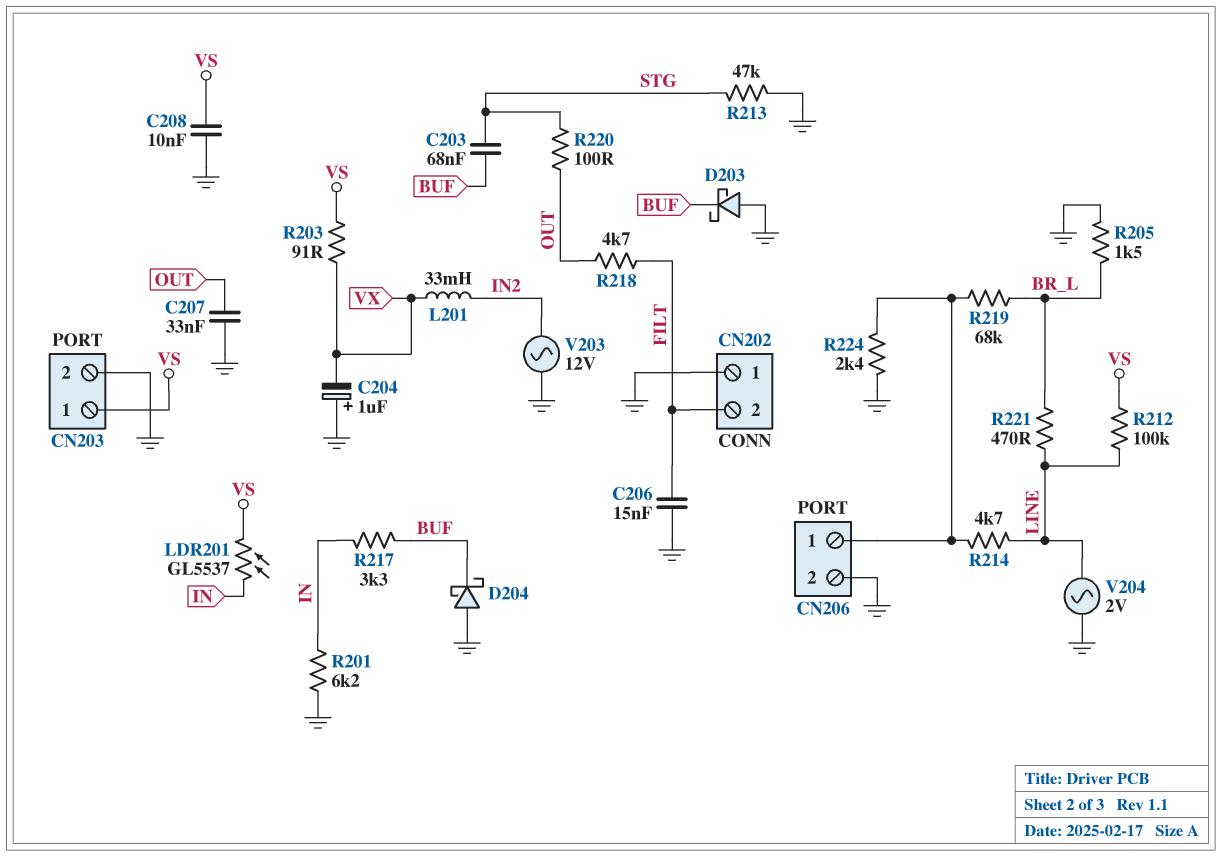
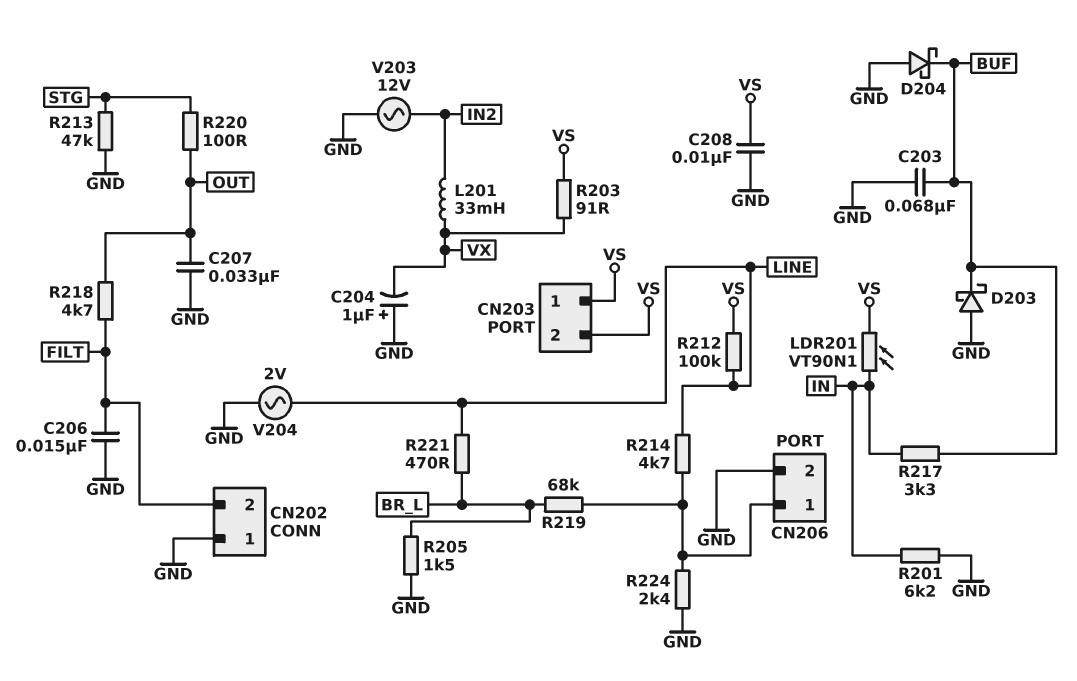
C203: 68nF (BUF, STG) -> 68nF (BUF, GND)
CN203 pin 2: GND -> VS
LDR201: GL5537 (IN, VS) -> VT90N1 (IN, VS)

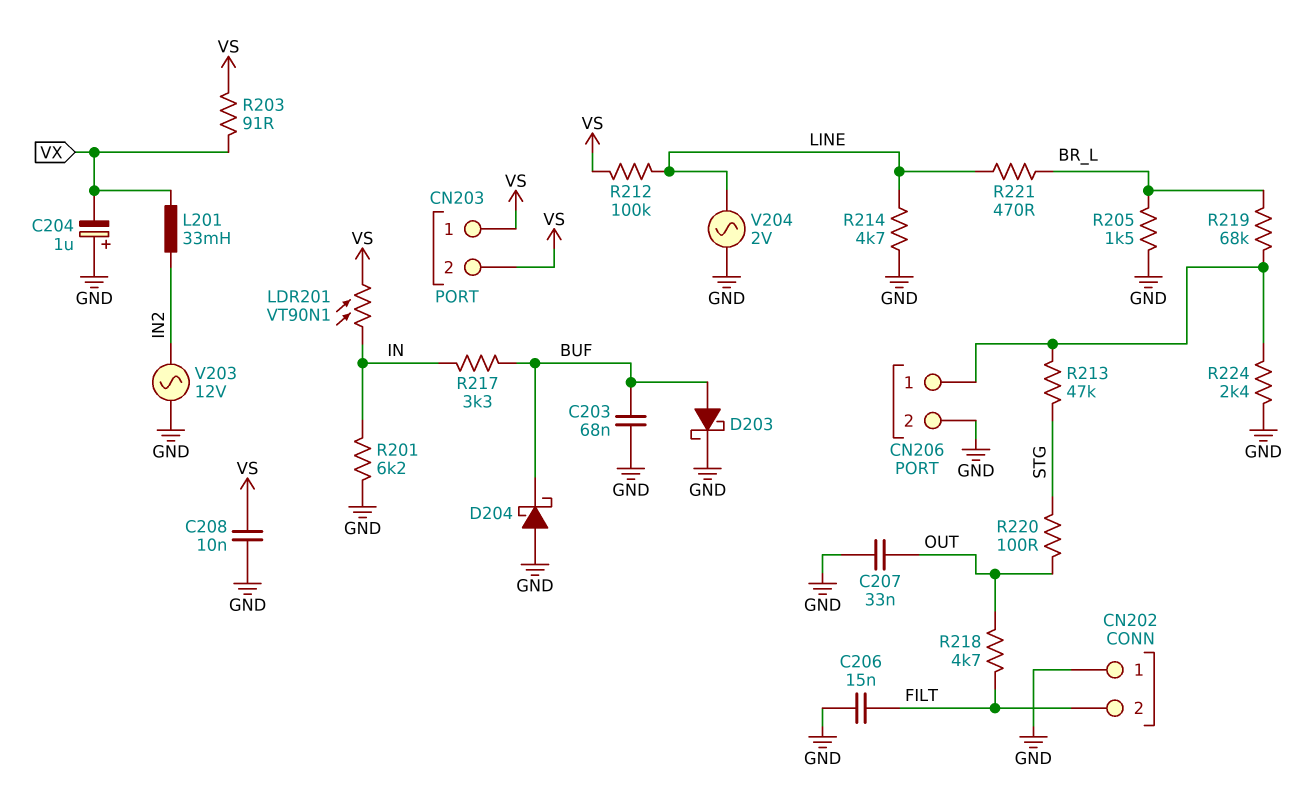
D203: schottky (A GND, K BUF) -> schottky (A BUF, K GND)
R213: 47k (GND, STG) -> 47k (CN206/1, STG)
R214: 4.7k (CN206/1, LINE) -> 4.7k (GND, LINE)

